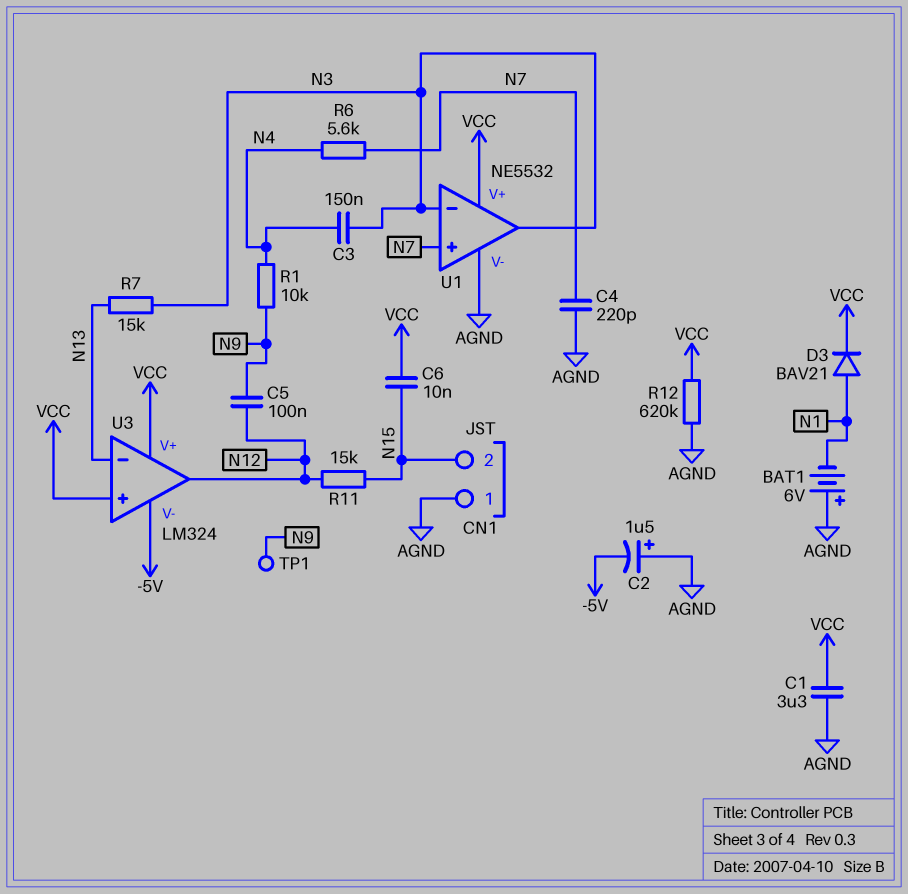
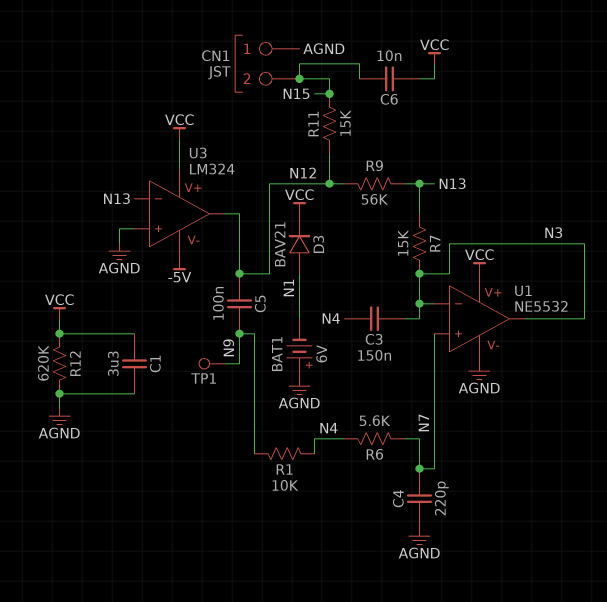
C2: 1.5uF (plus AGND, minus -5V) -> none
R9: none -> 56k (N12, N13)
U3 pin in+: VCC -> AGND

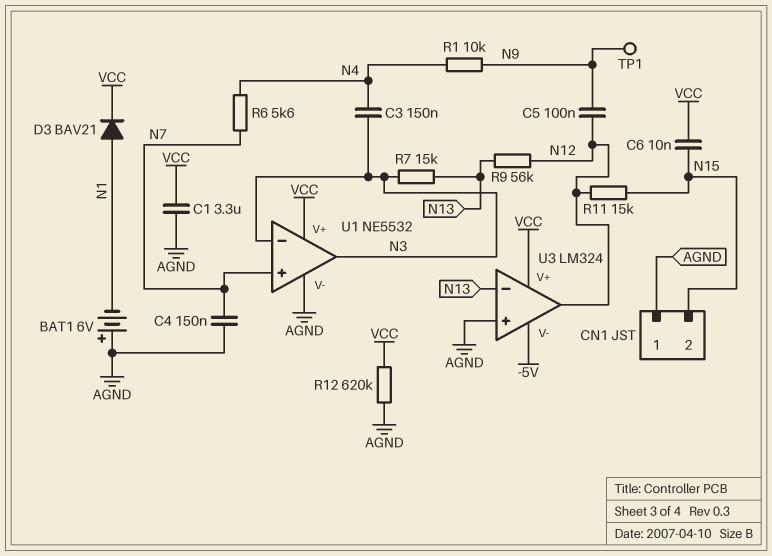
C4: 220pF (AGND, N7) -> 150nF (AGND, N7)

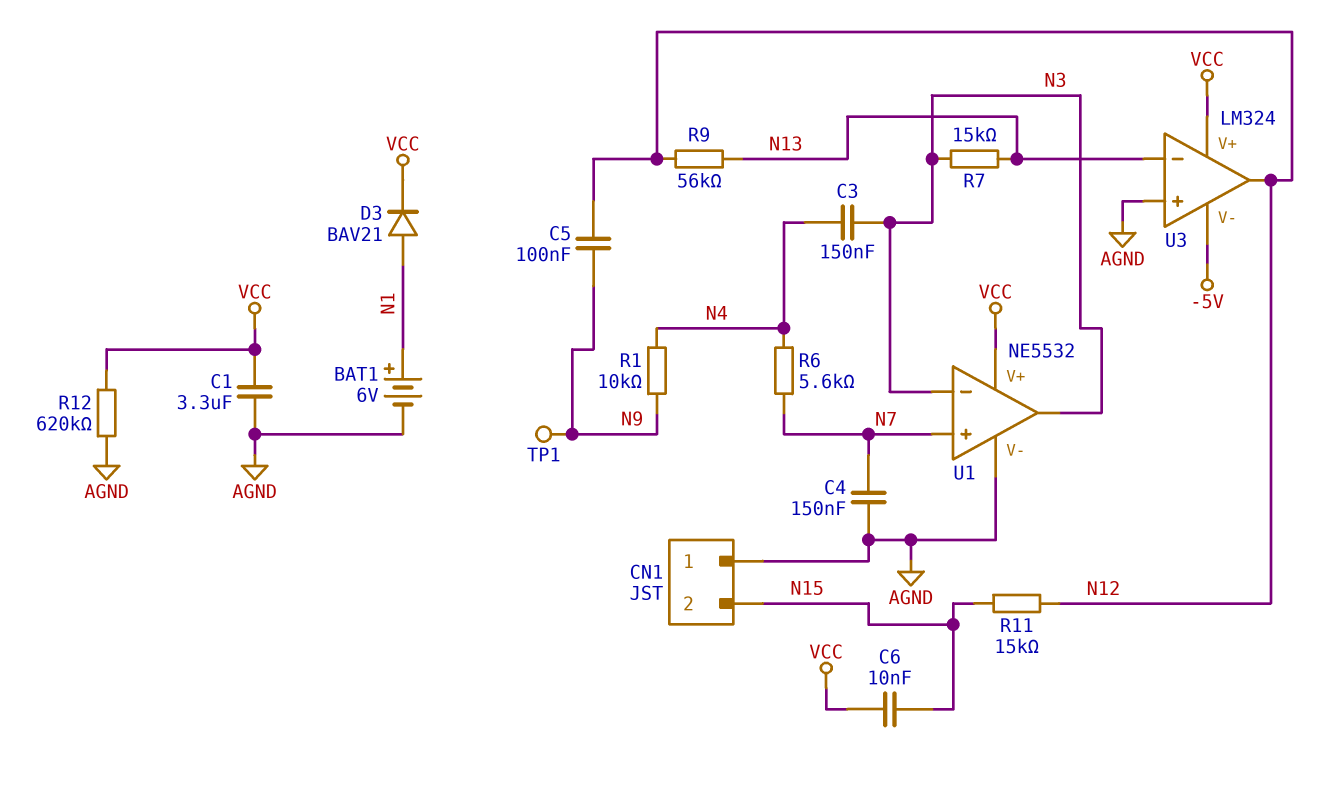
BAT1: 6V (plus AGND, minus N1) -> 6V (plus N1, minus AGND)

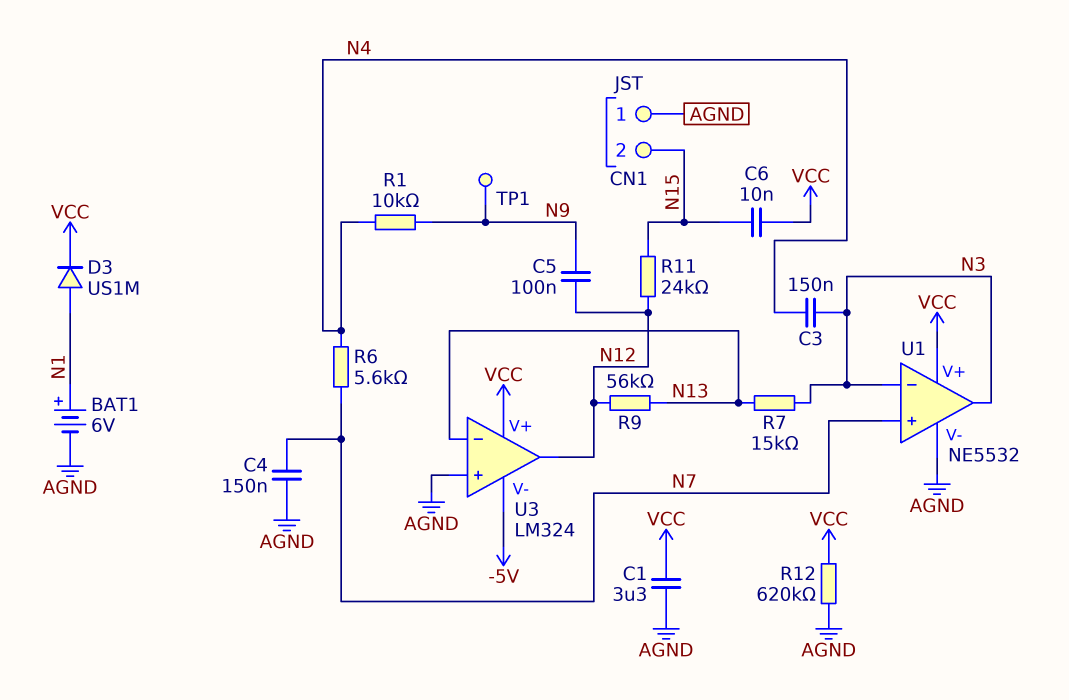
D3: diode BAV21 (A N1, K VCC) -> diode US1M (A N1, K VCC)
R11: 15k (N12, N15) -> 24k (N12, N15)

